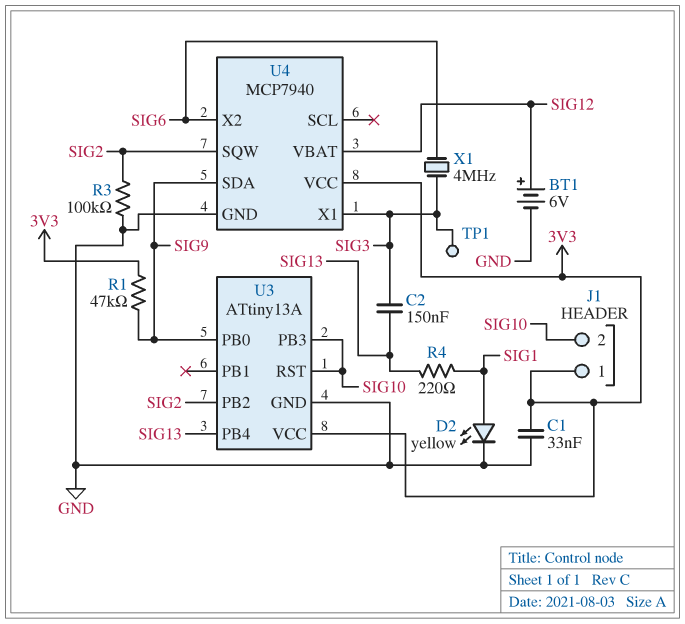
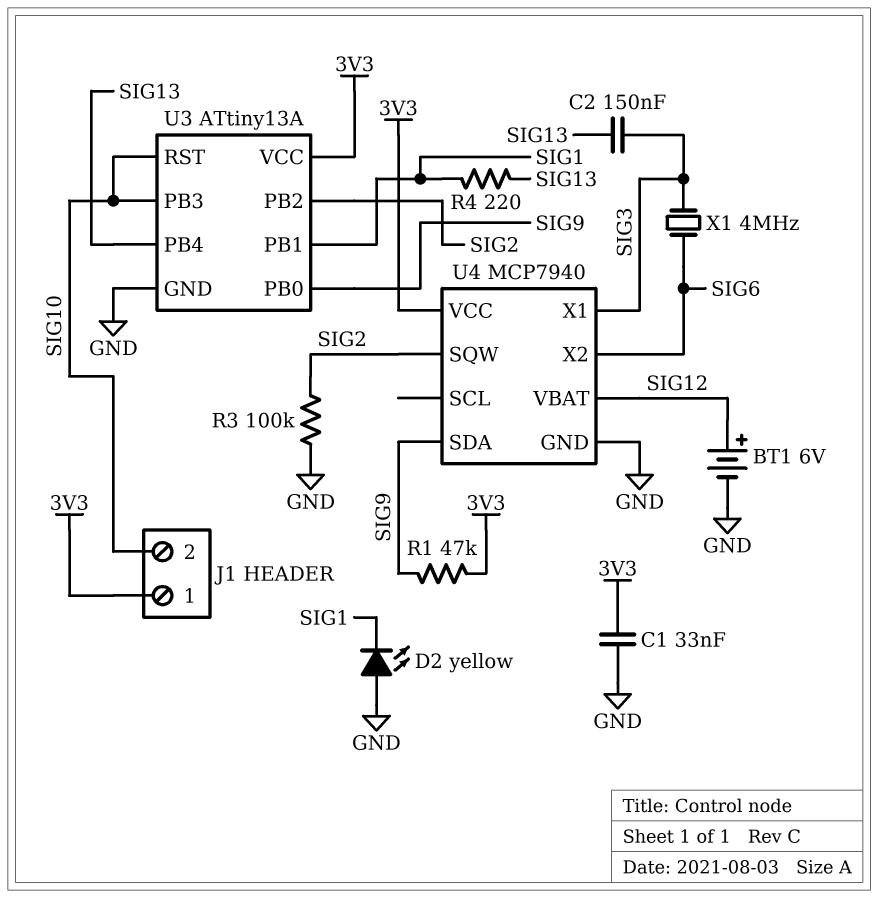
D2: LED yellow (A SIG1, K GND) -> LED yellow (A GND, K SIG1)
TP1: test point (SIG3) -> none
U3 pin PB1: none -> SIG1

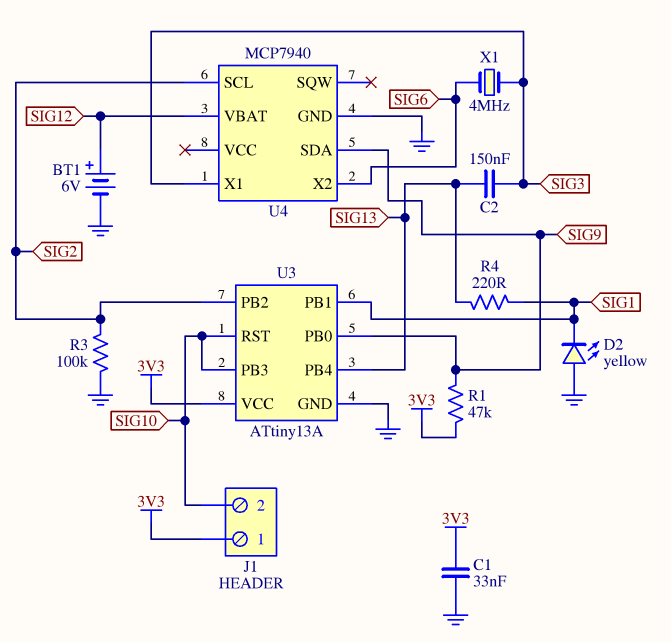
U4 pin SCL: none -> SIG2
U4 pin SQW: SIG2 -> none
U4 pin VCC: 3V3 -> none

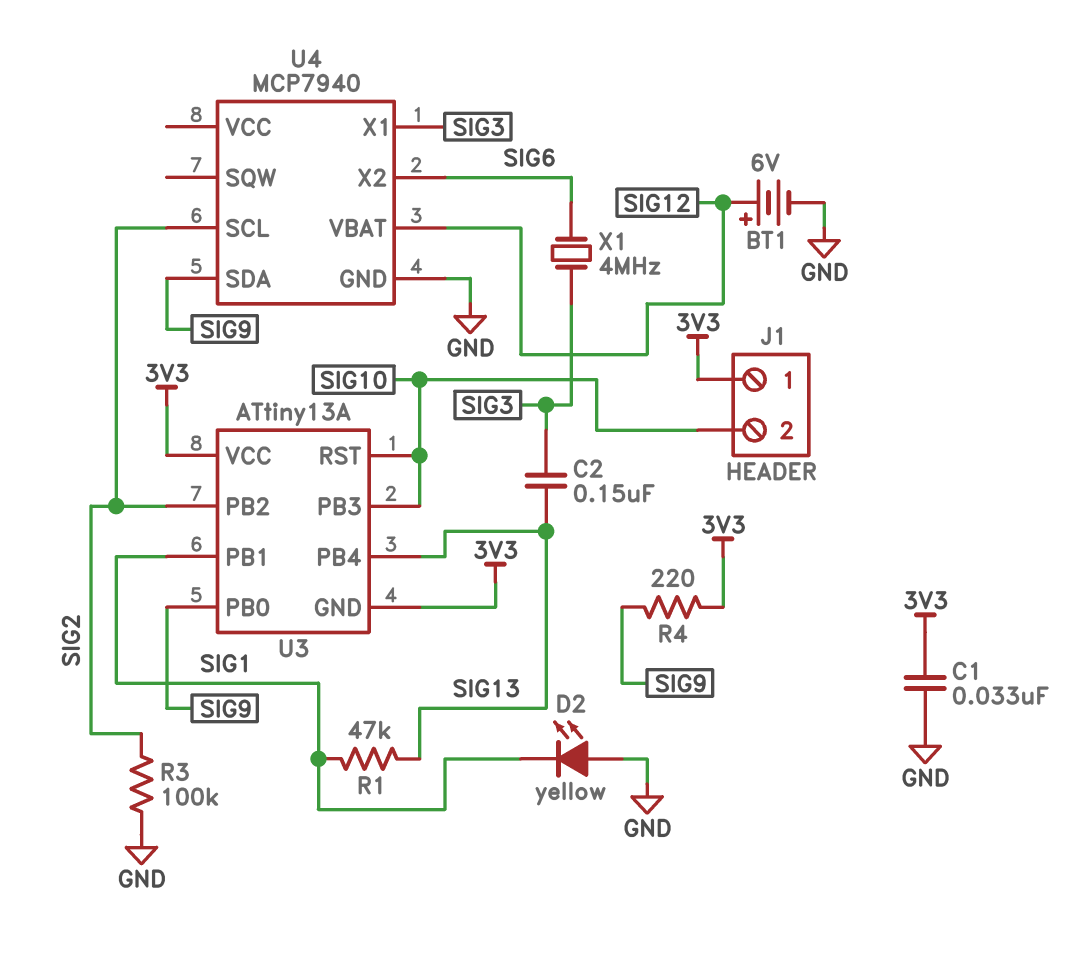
R1: 47k (3V3, SIG9) -> 47k (SIG1, SIG13)
R4: 220 (SIG1, SIG13) -> 220 (3V3, SIG9)
U3 pin GND: GND -> 3V3

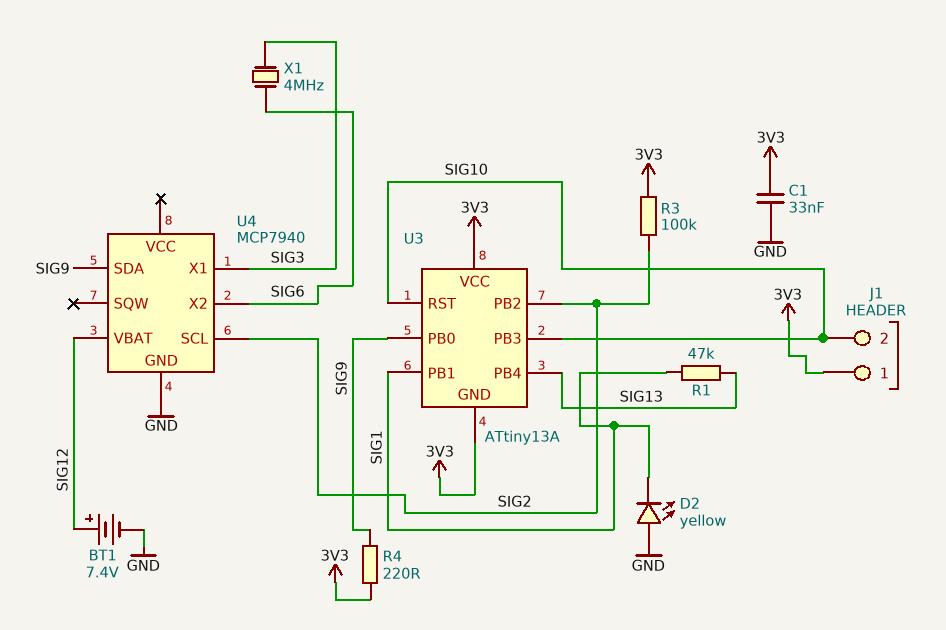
BT1: 6V (plus SIG12, minus GND) -> 7.4V (plus SIG12, minus GND)
C2: 150nF (SIG3, SIG13) -> none
R3: 100k (GND, SIG2) -> 100k (3V3, SIG2)

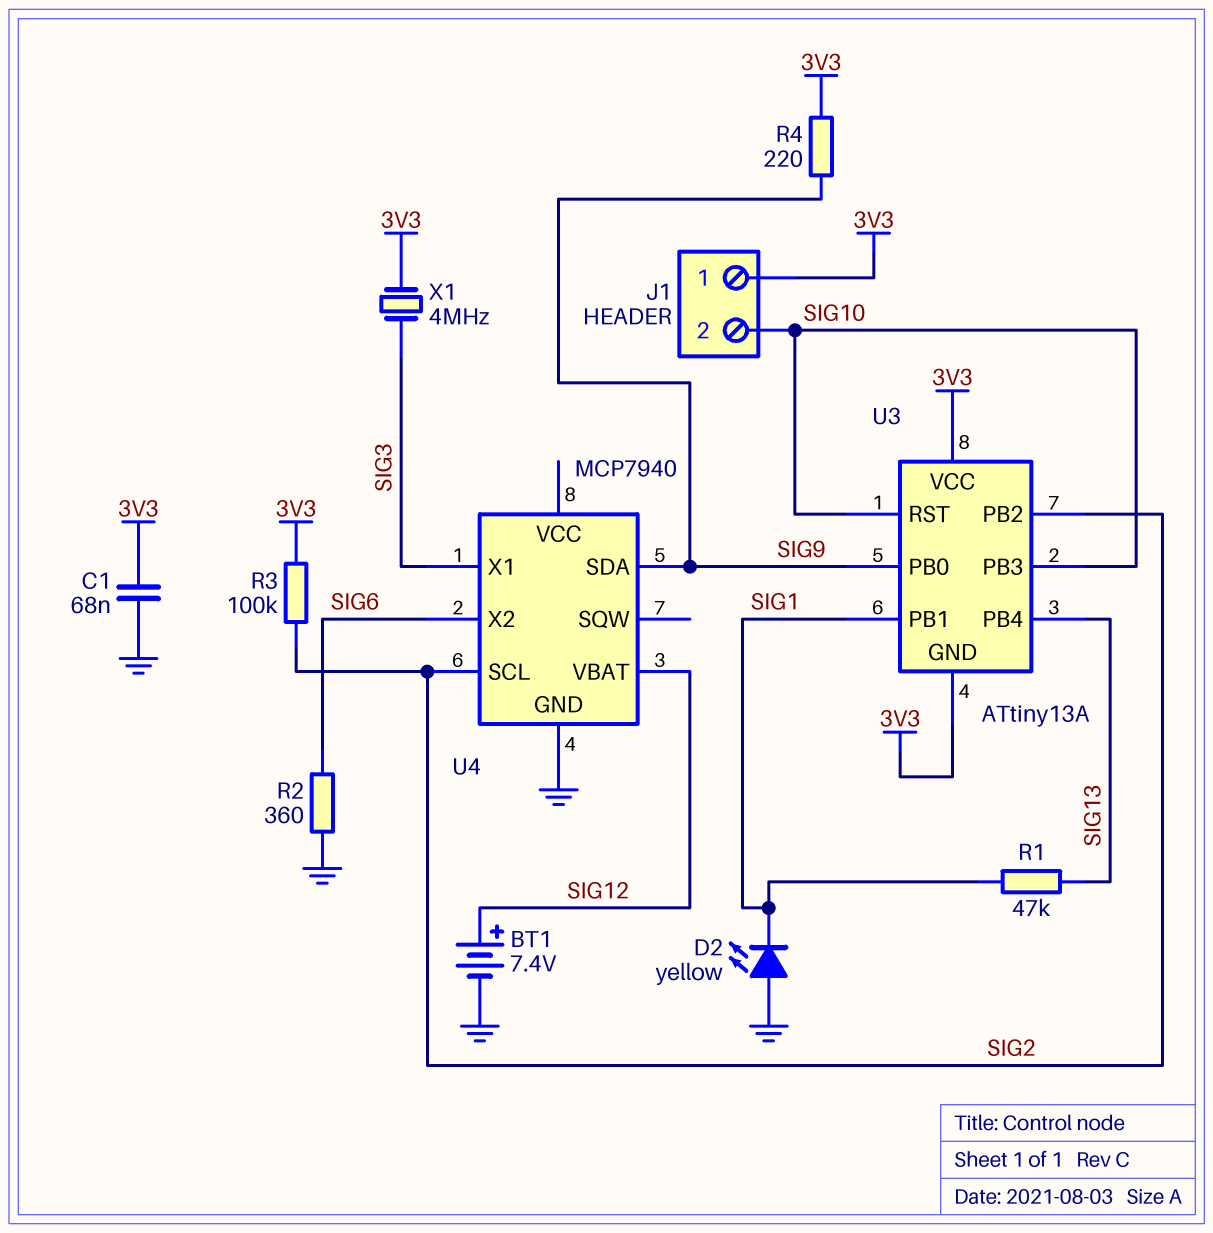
C1: 33nF (3V3, GND) -> 68nF (3V3, GND)
R2: none -> 360 (GND, SIG6)
X1: 4MHz (SIG3, SIG6) -> 4MHz (3V3, SIG3)

